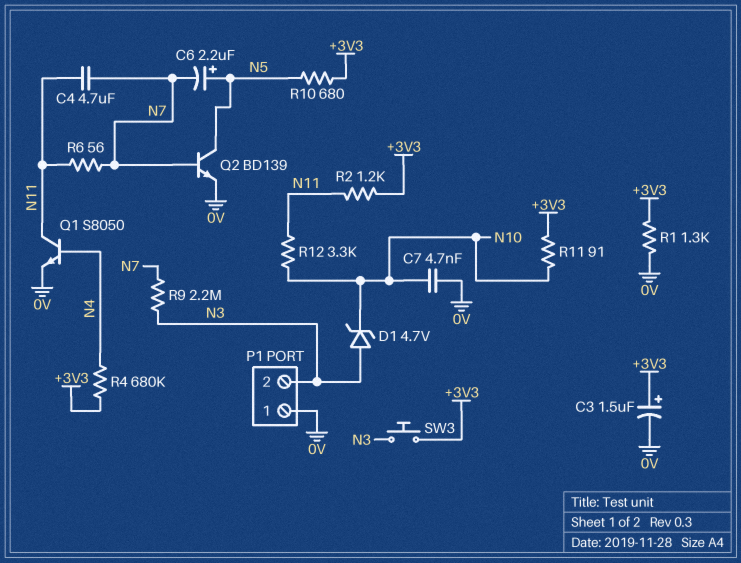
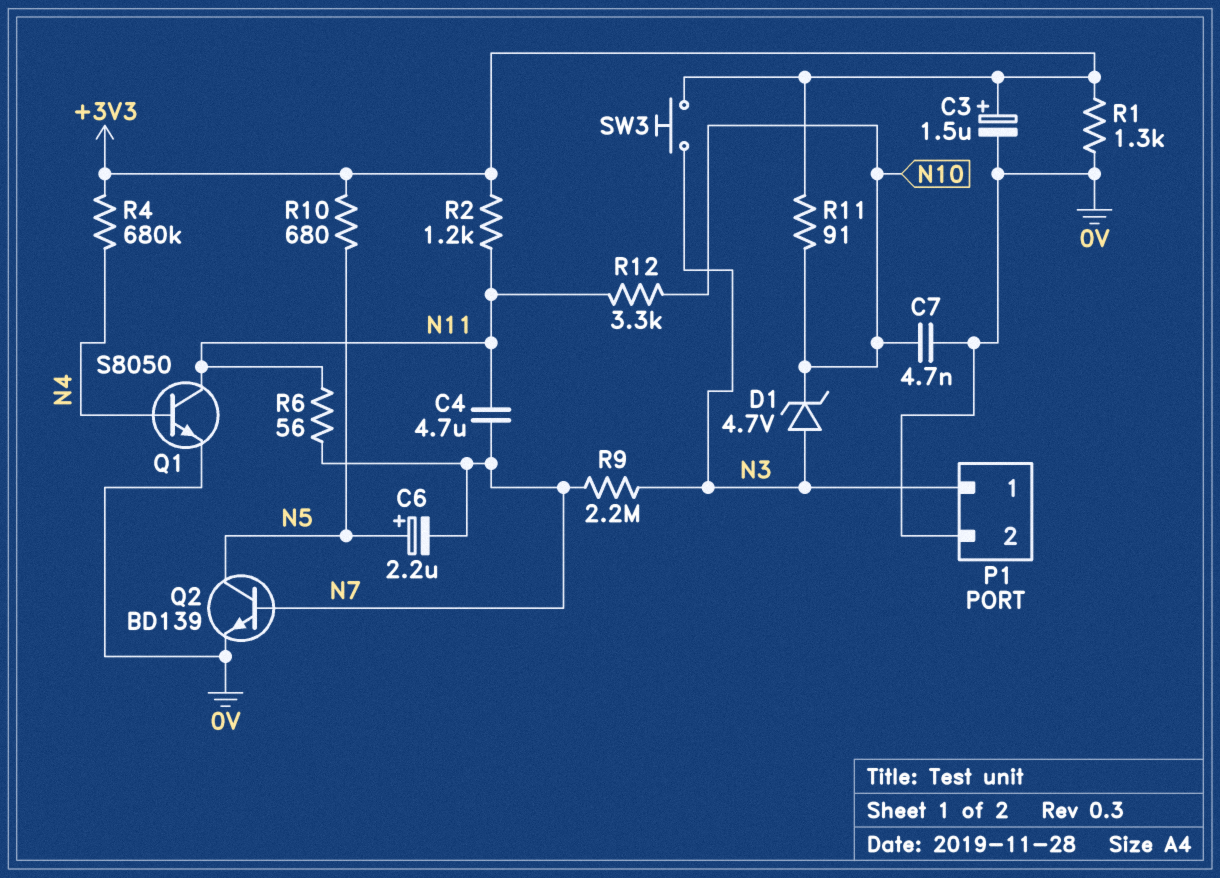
P1 pin 1: 0V -> N3
P1 pin 2: N3 -> 0V

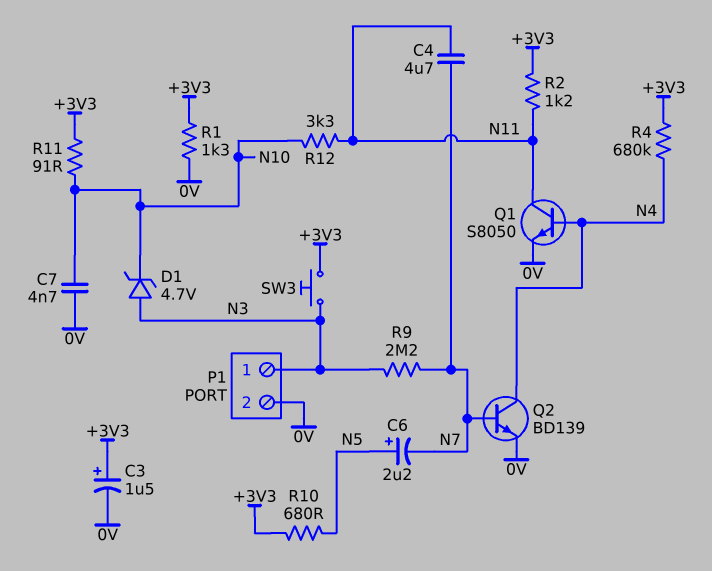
Q2: NPN BD139 (B N7, C N5, E 0V) -> NPN BD139 (B N7, C N4, E 0V)
R6: 56 (N7, N11) -> none

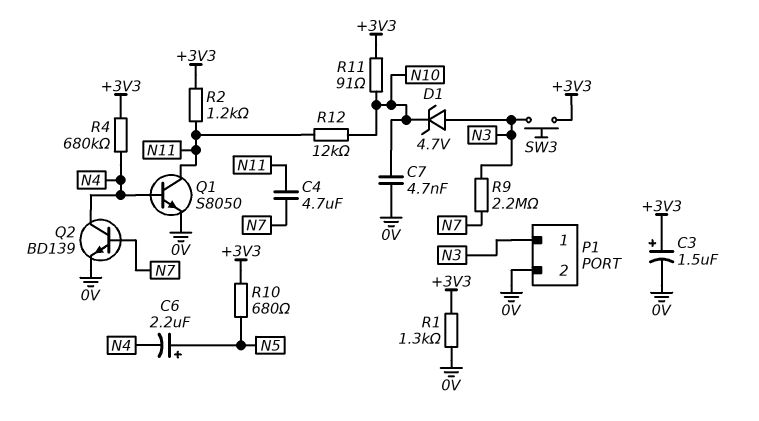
C6: 2.2uF (plus N5, minus N7) -> 2.2uF (plus N5, minus N4)
R12: 3.3k (N10, N11) -> 12k (N10, N11)

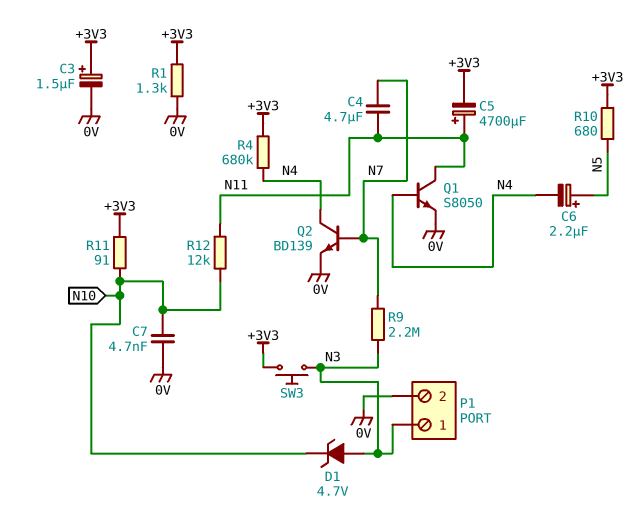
C5: none -> 4700uF (plus N11, minus +3V3)
R2: 1.2k (+3V3, N11) -> none

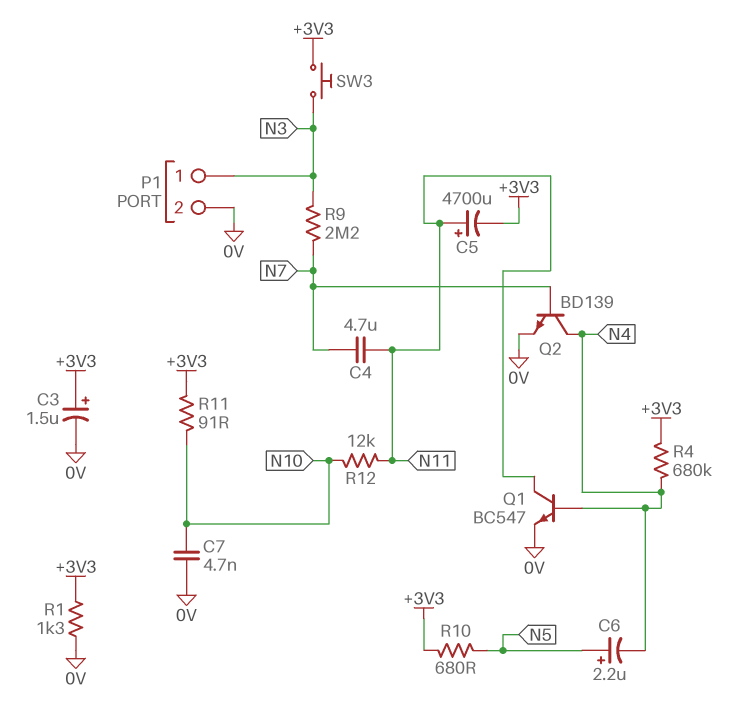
D1: zener 4.7V (A N3, K N10) -> none
Q1: NPN S8050 (B N4, C N11, E 0V) -> NPN BC547 (B N4, C N11, E 0V)

